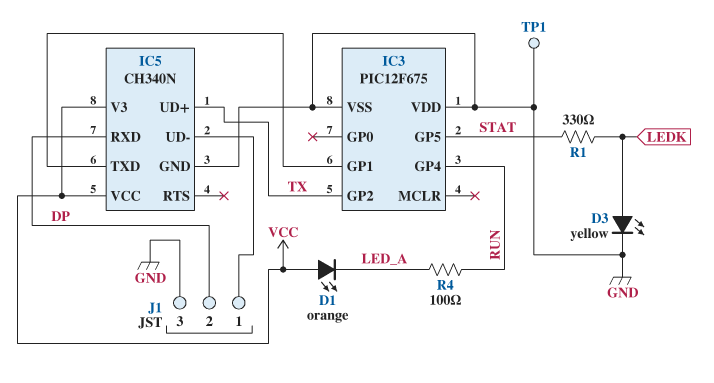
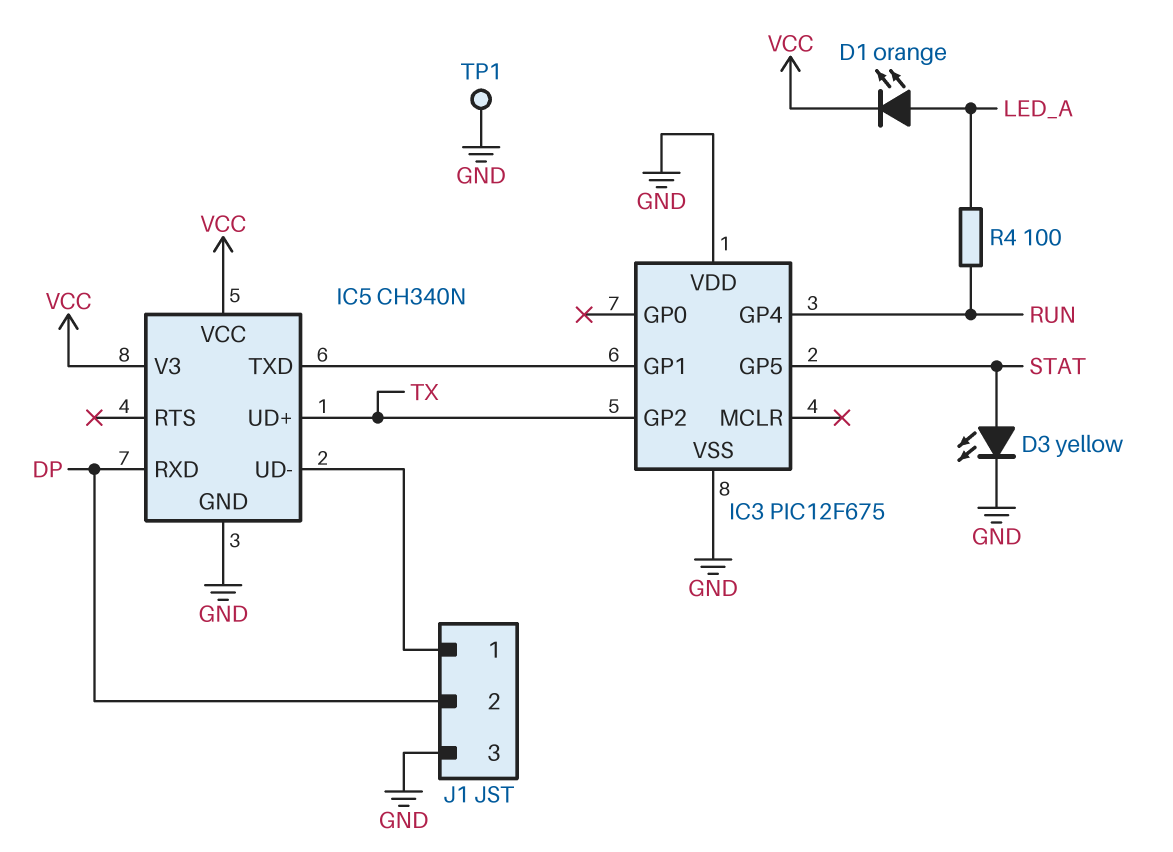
D1: LED orange (A VCC, K LED_A) -> LED orange (A LED_A, K VCC)
D3: LED yellow (A LEDK, K GND) -> LED yellow (A STAT, K GND)
R1: 330 (LEDK, STAT) -> none

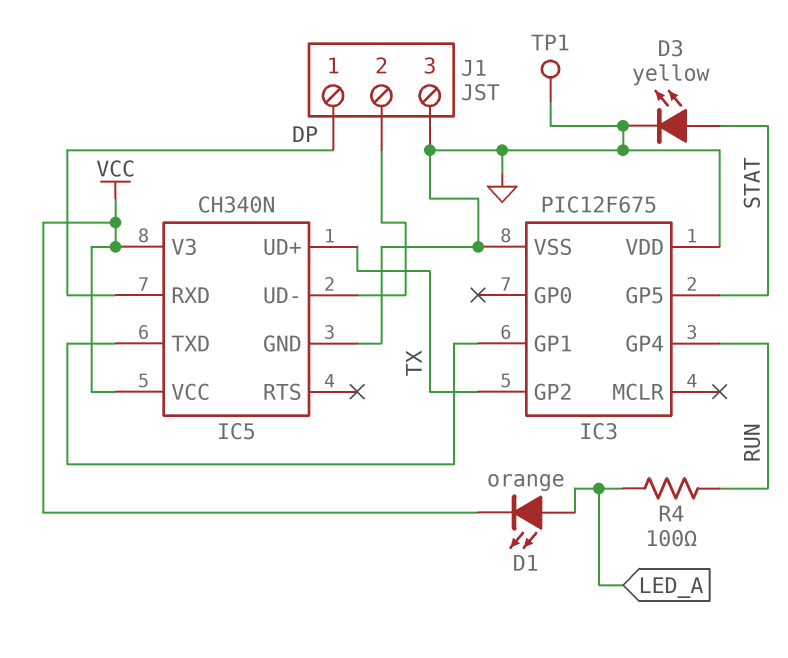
J1 pin 1: IC5/UD- -> DP
J1 pin 2: DP -> IC5/UD-

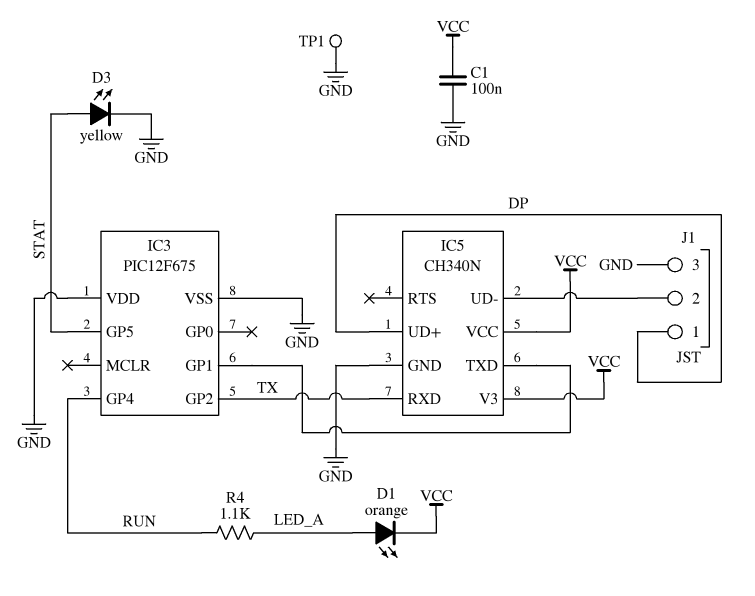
C1: none -> 100nF (GND, VCC)
IC5 pin RXD: DP -> TX
IC5 pin UD+: TX -> DP
R4: 100 (LED_A, RUN) -> 1.1k (LED_A, RUN)

